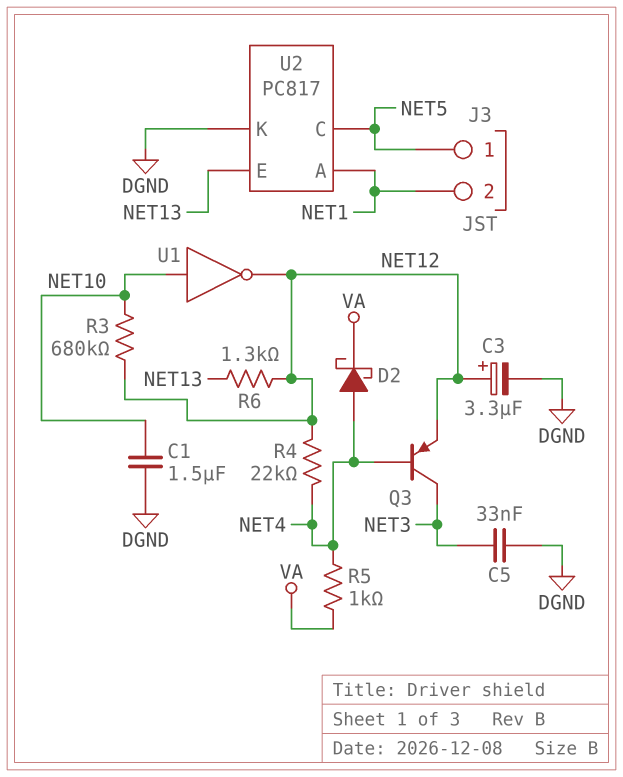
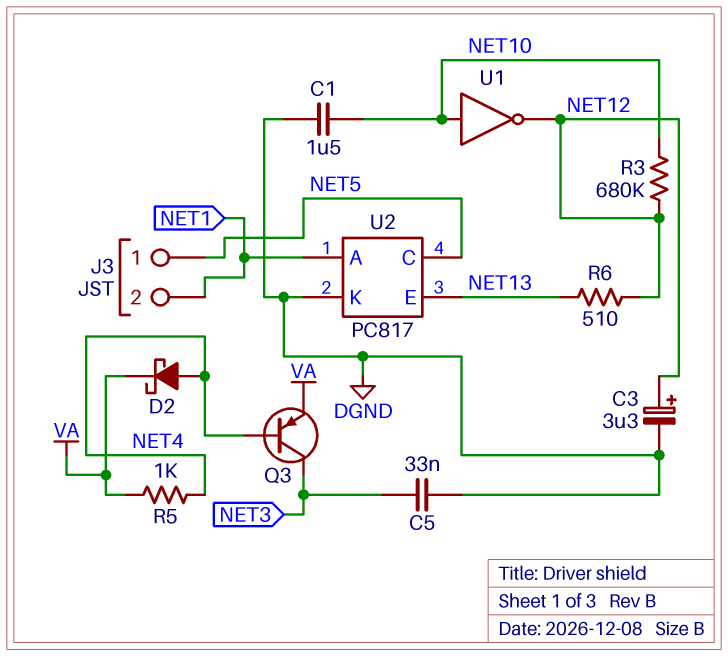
Q3: PNP (B NET4, C NET3, E NET12) -> PNP (B NET4, C NET3, E VA)
R4: 22k (NET4, NET12) -> none
R6: 1.3k (NET12, NET13) -> 510 (NET12, NET13)

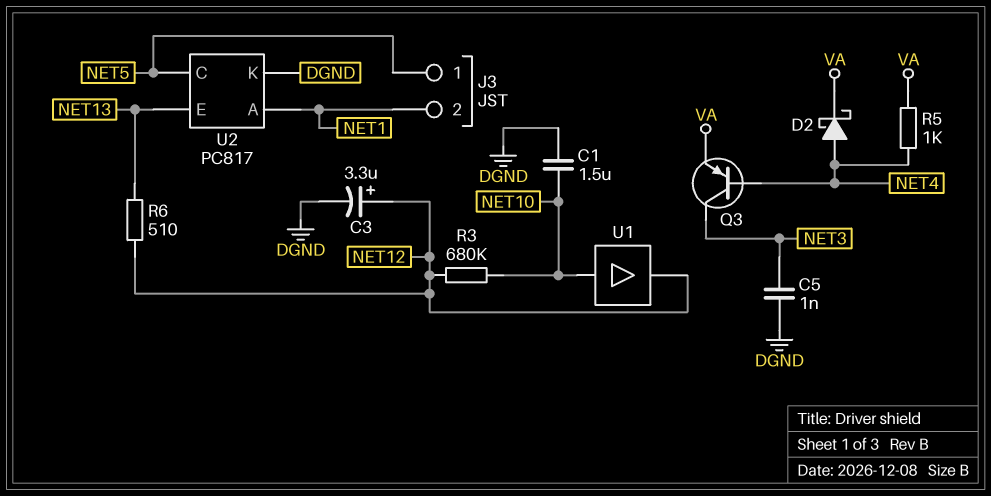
C5: 33nF (DGND, NET3) -> 1nF (DGND, NET3)
U1: NOT (in NET10, out NET12) -> buffer (in NET10, out NET12)

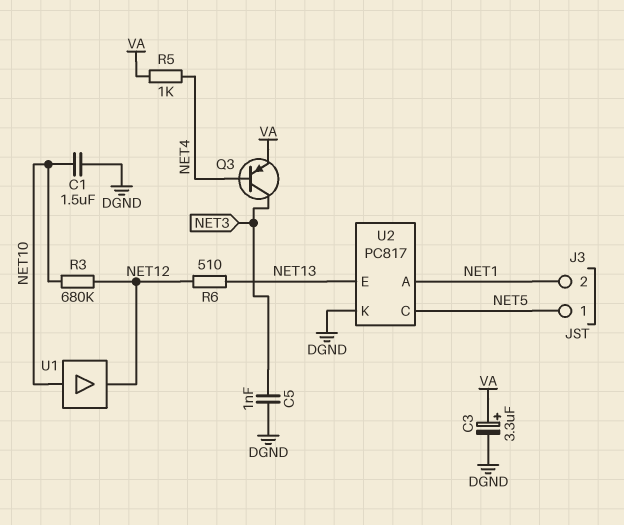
C3: 3.3uF (plus NET12, minus DGND) -> 3.3uF (plus VA, minus DGND)
D2: schottky (A NET4, K VA) -> none

